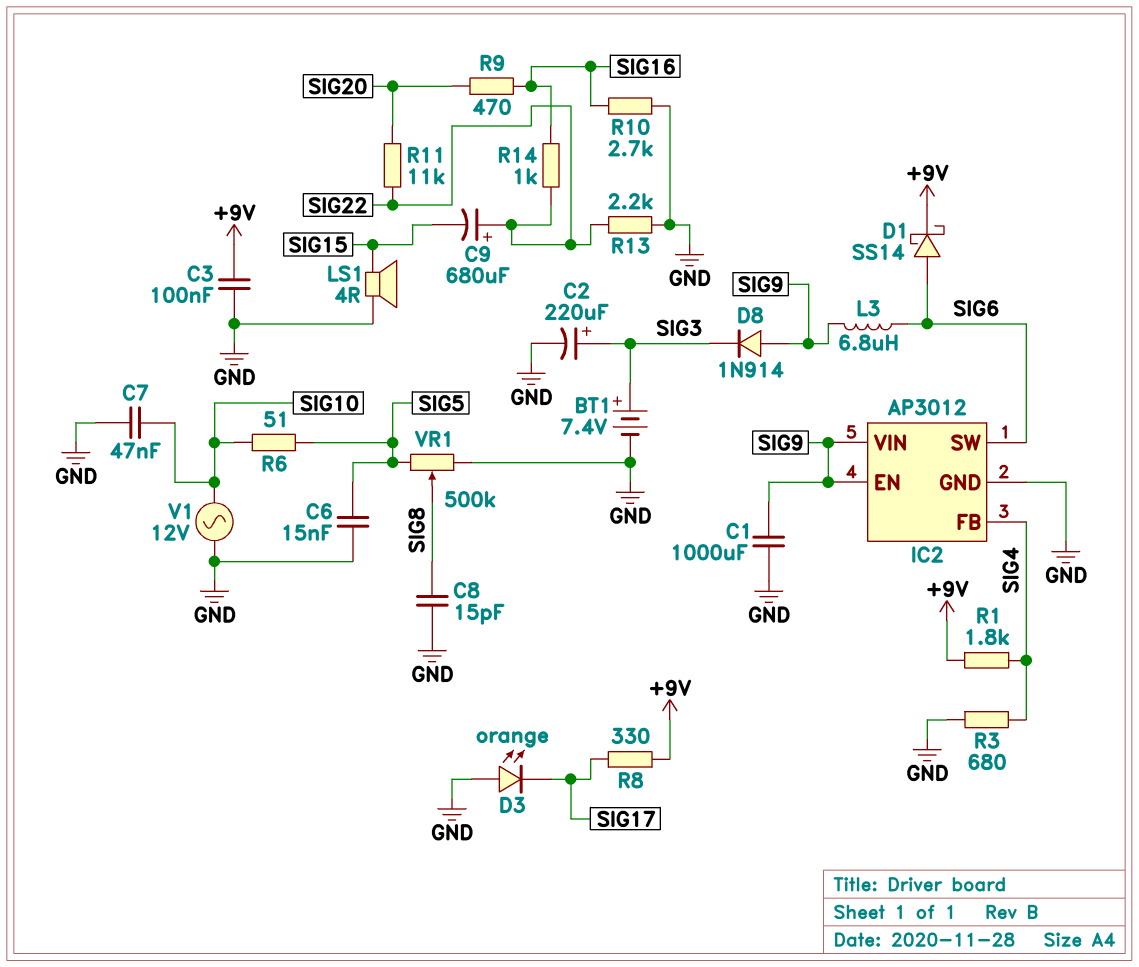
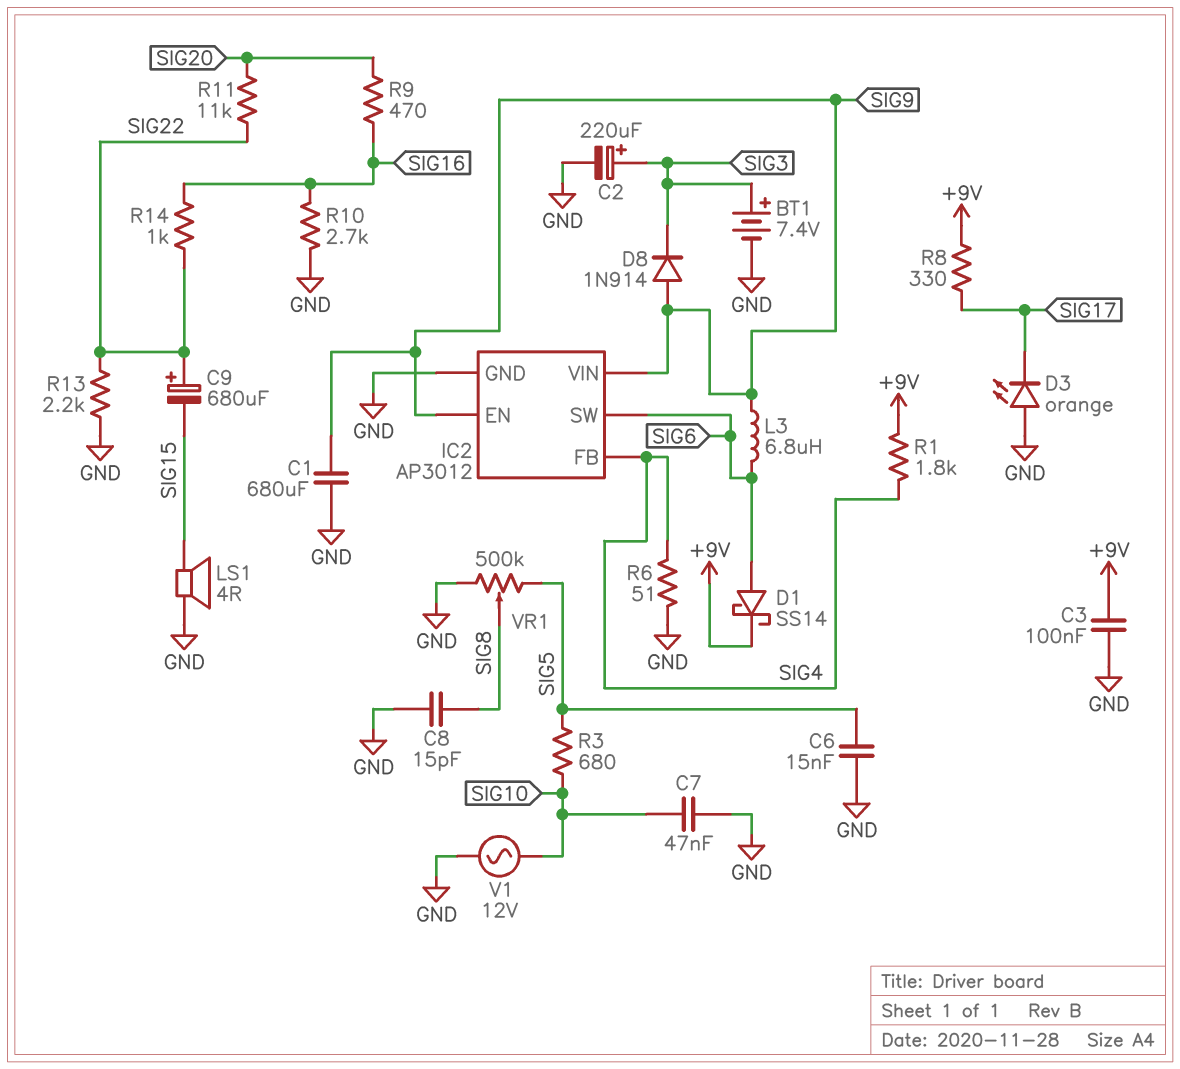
C1: 1000uF (GND, SIG9) -> 680uF (GND, SIG9)
R3: 680 (GND, SIG4) -> 680 (SIG5, SIG10)
R6: 51 (SIG5, SIG10) -> 51 (GND, SIG4)

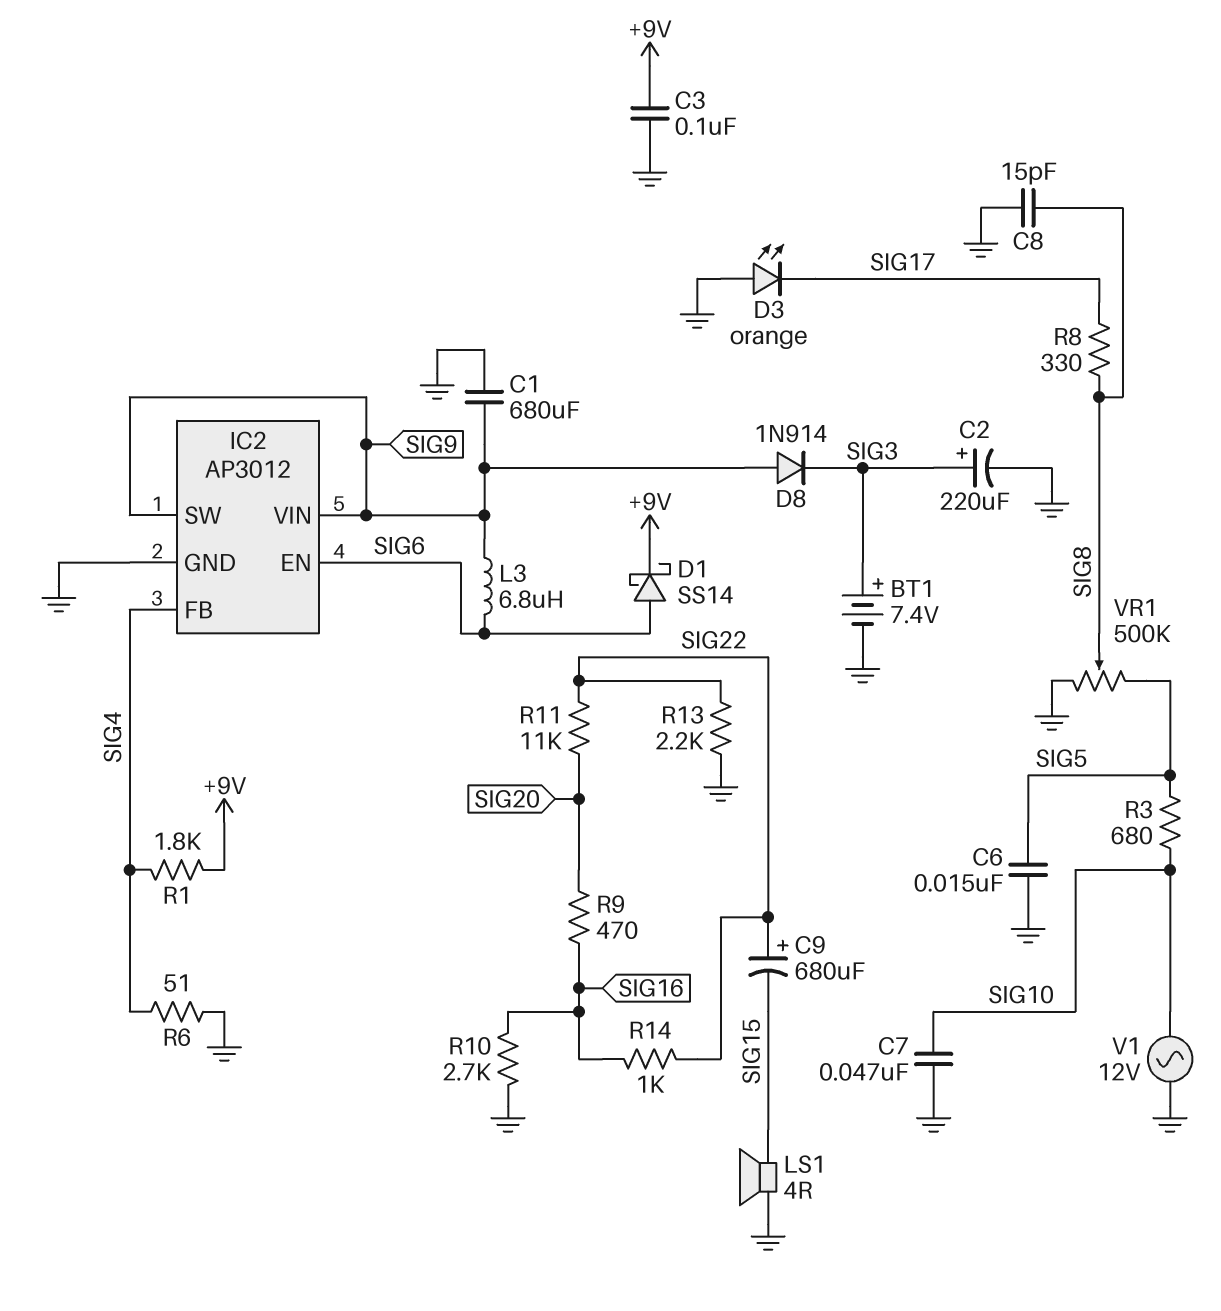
IC2 pin EN: SIG9 -> SIG6
IC2 pin SW: SIG6 -> SIG9
R8: 330 (+9V, SIG17) -> 330 (SIG8, SIG17)

